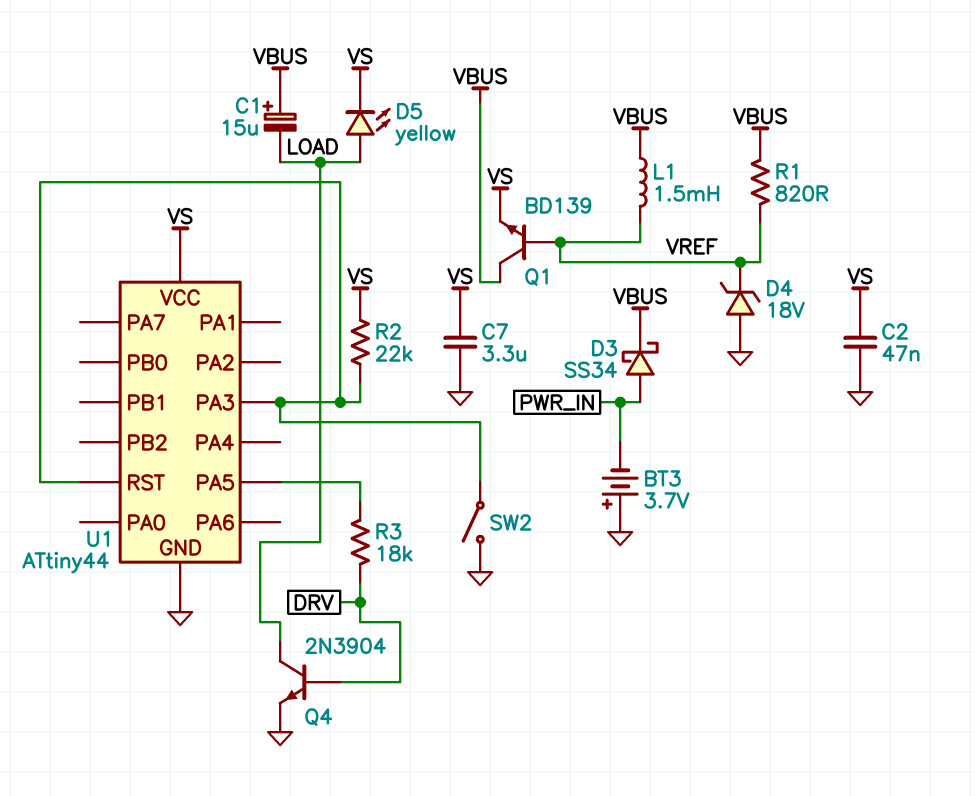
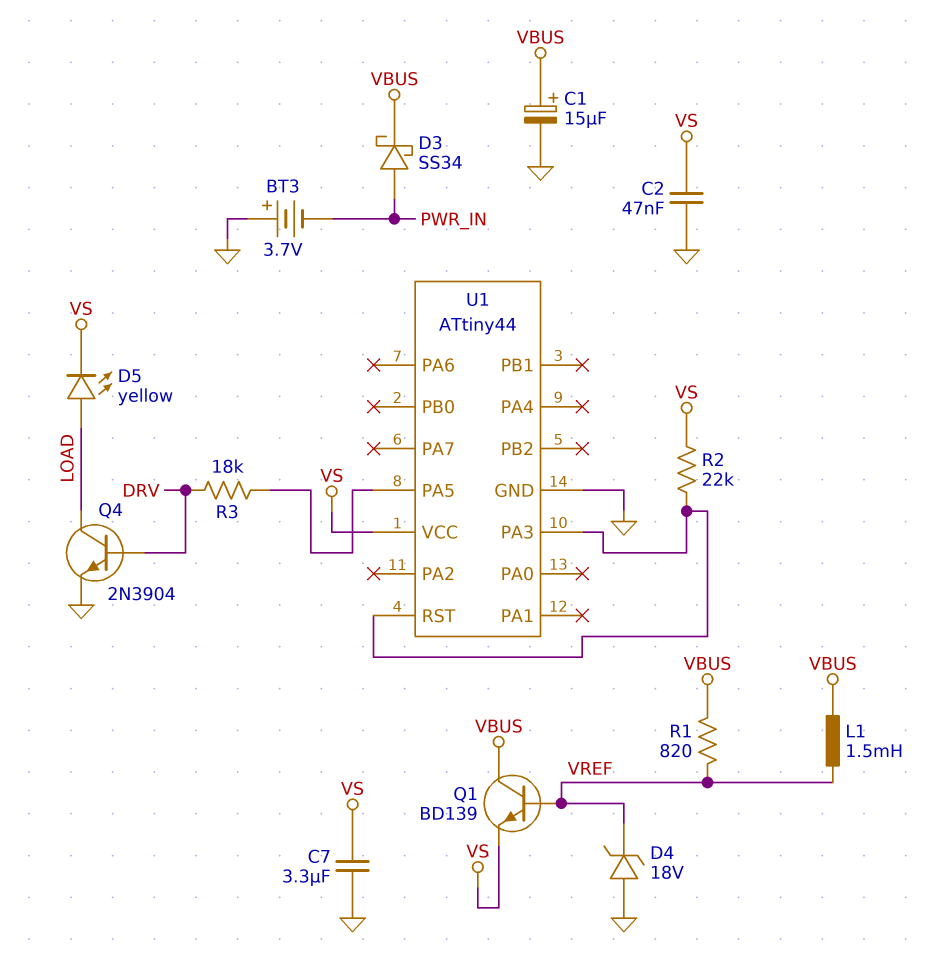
C1: 15uF (plus VBUS, minus LOAD) -> 15uF (plus VBUS, minus GND)
SW2: switch (GND, U1/PA3) -> none

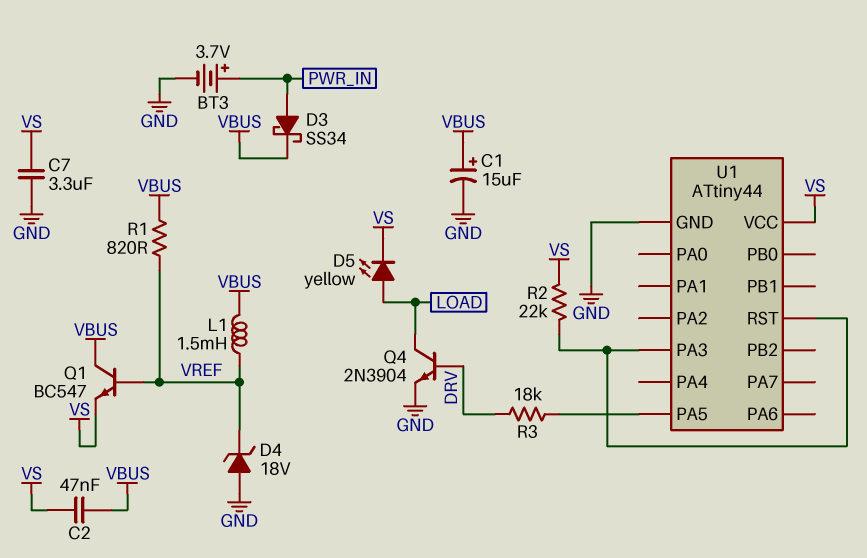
BT3: 3.7V (plus GND, minus PWR_IN) -> 3.7V (plus PWR_IN, minus GND)
C2: 47nF (GND, VS) -> 47nF (VBUS, VS)
Q1: NPN BD139 (B VREF, C VBUS, E VS) -> NPN BC547 (B VREF, C VBUS, E VS)

